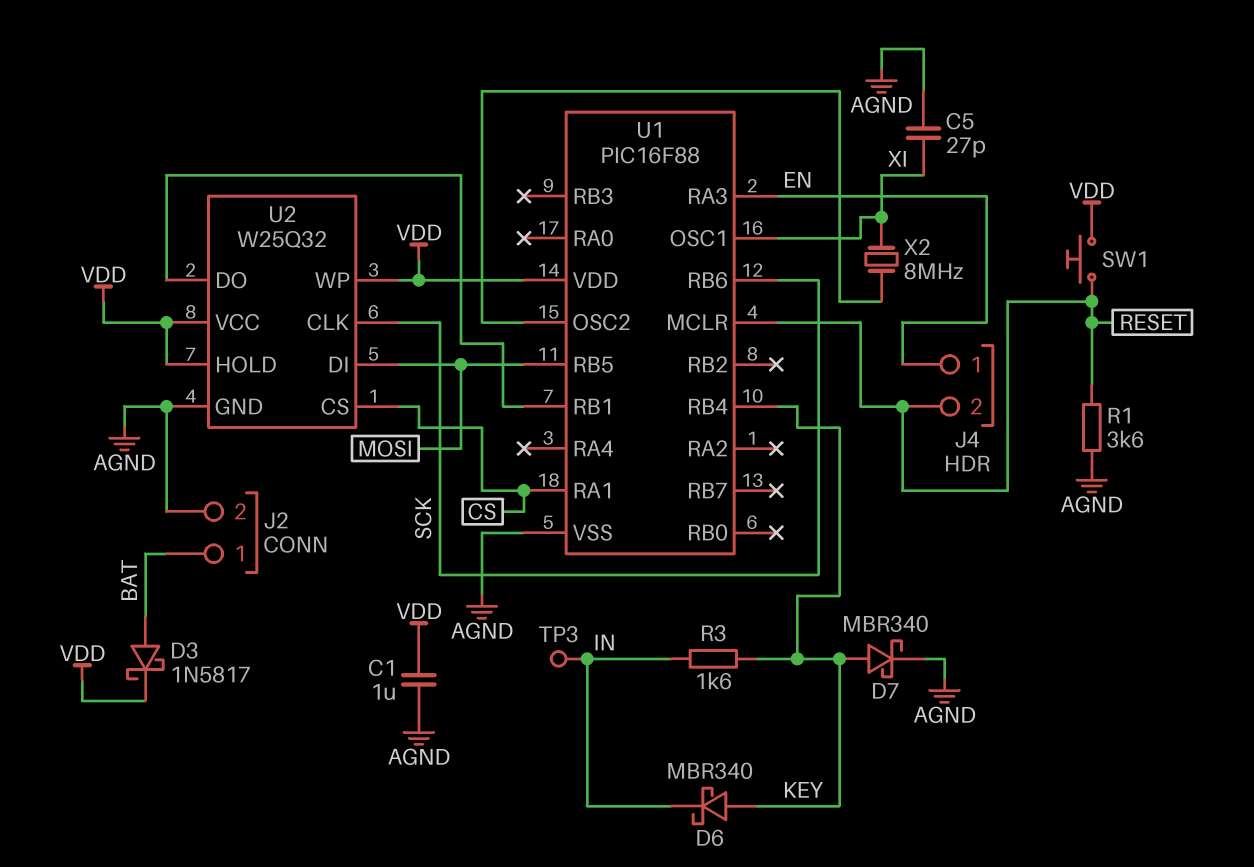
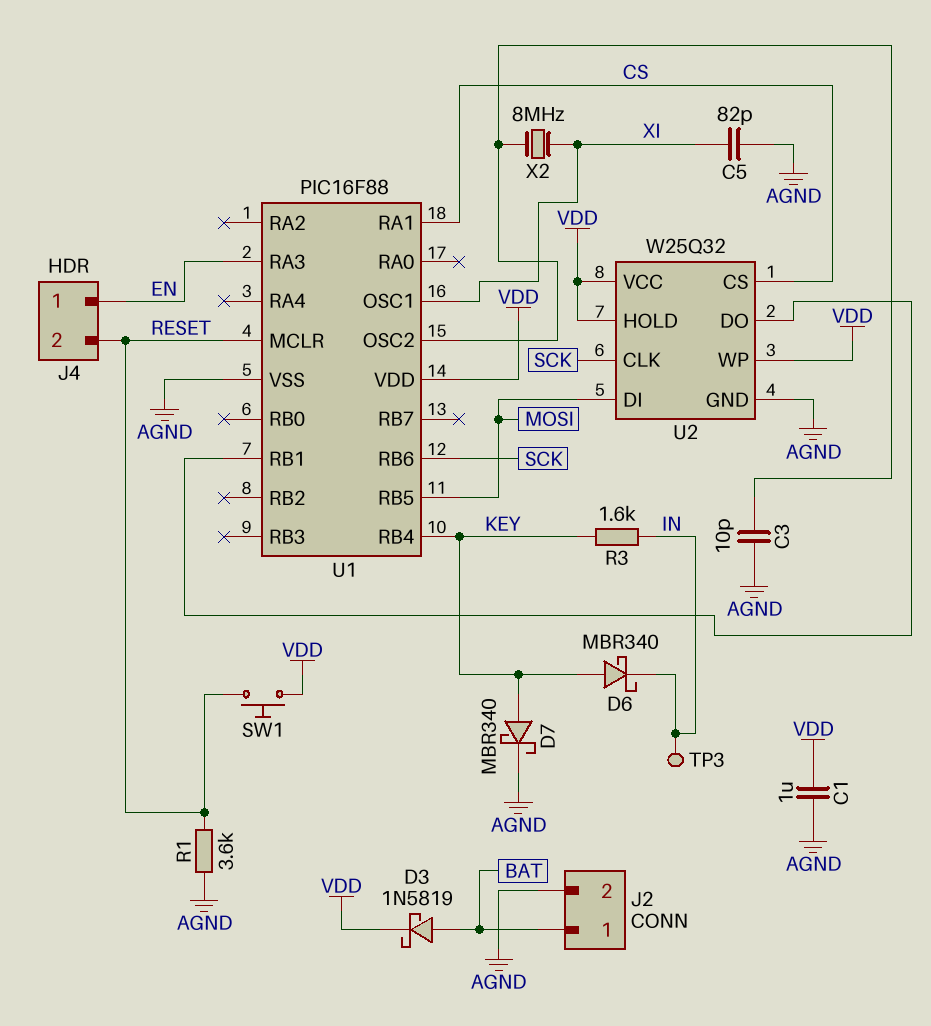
C3: none -> 10pF (AGND, U1/OSC2)
C5: 27pF (AGND, XI) -> 82pF (AGND, XI)
D3: schottky 1N5817 (A BAT, K VDD) -> schottky 1N5819 (A BAT, K VDD)

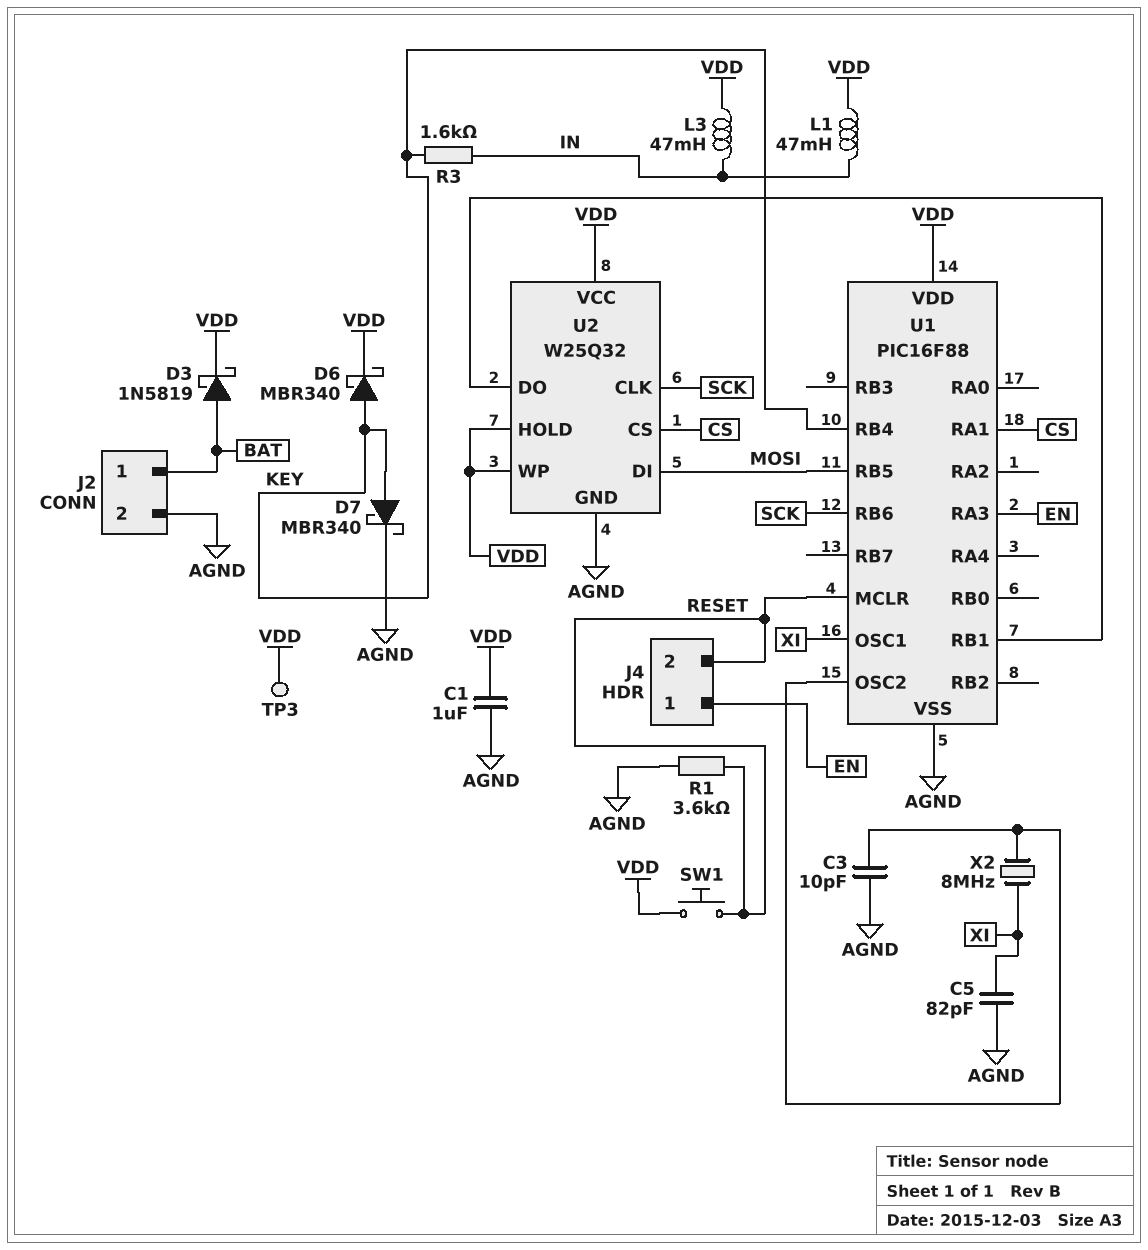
D6: schottky MBR340 (A KEY, K IN) -> schottky MBR340 (A KEY, K VDD)
L1: none -> 47mH (IN, VDD)
L3: none -> 47mH (IN, VDD)
TP3: test point (IN) -> test point (VDD)

